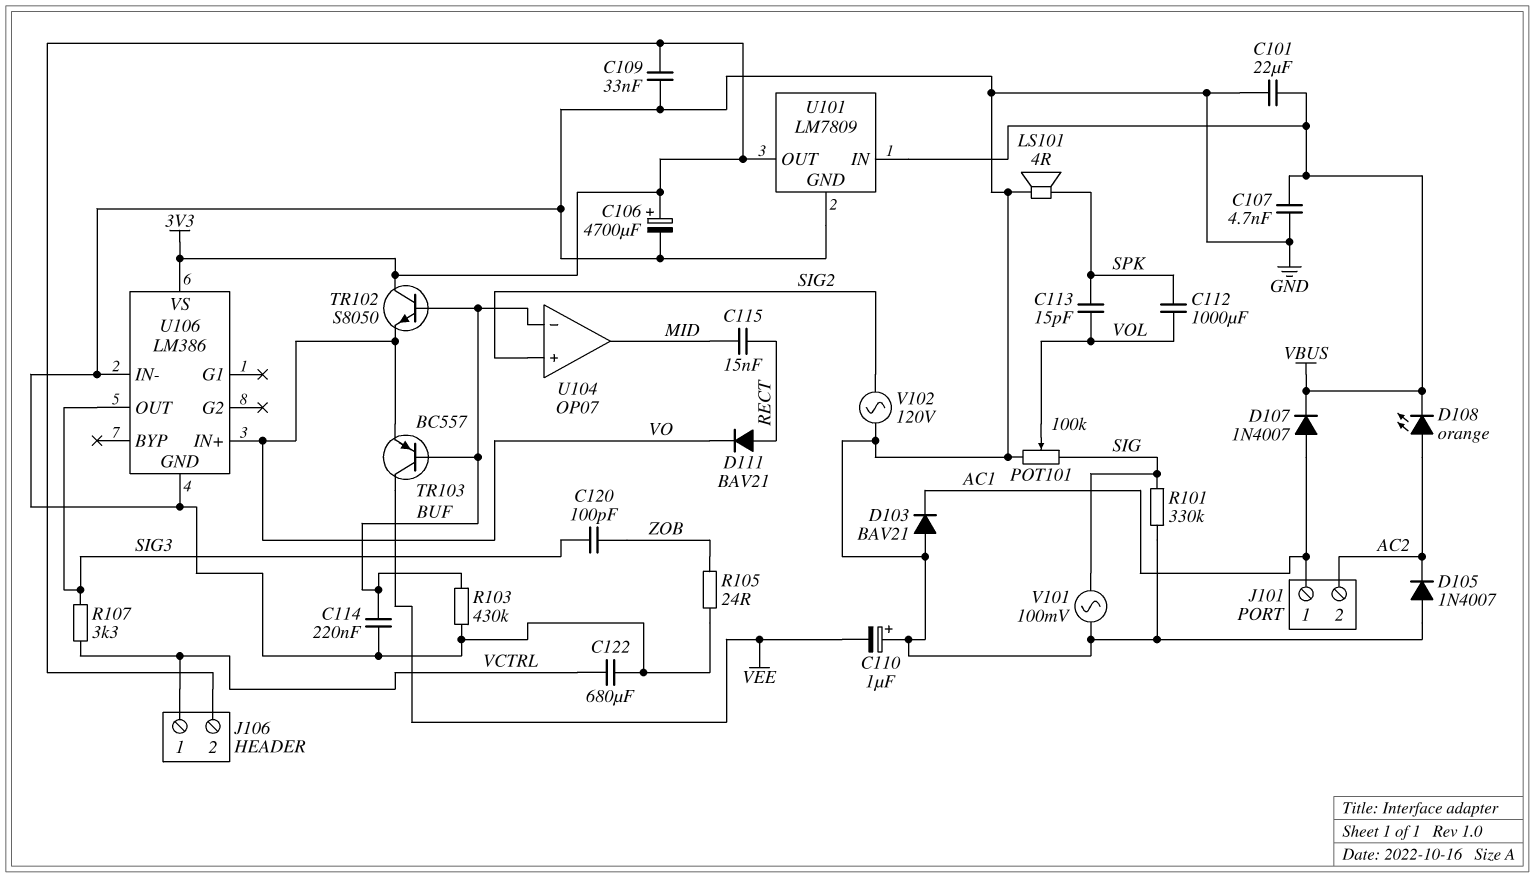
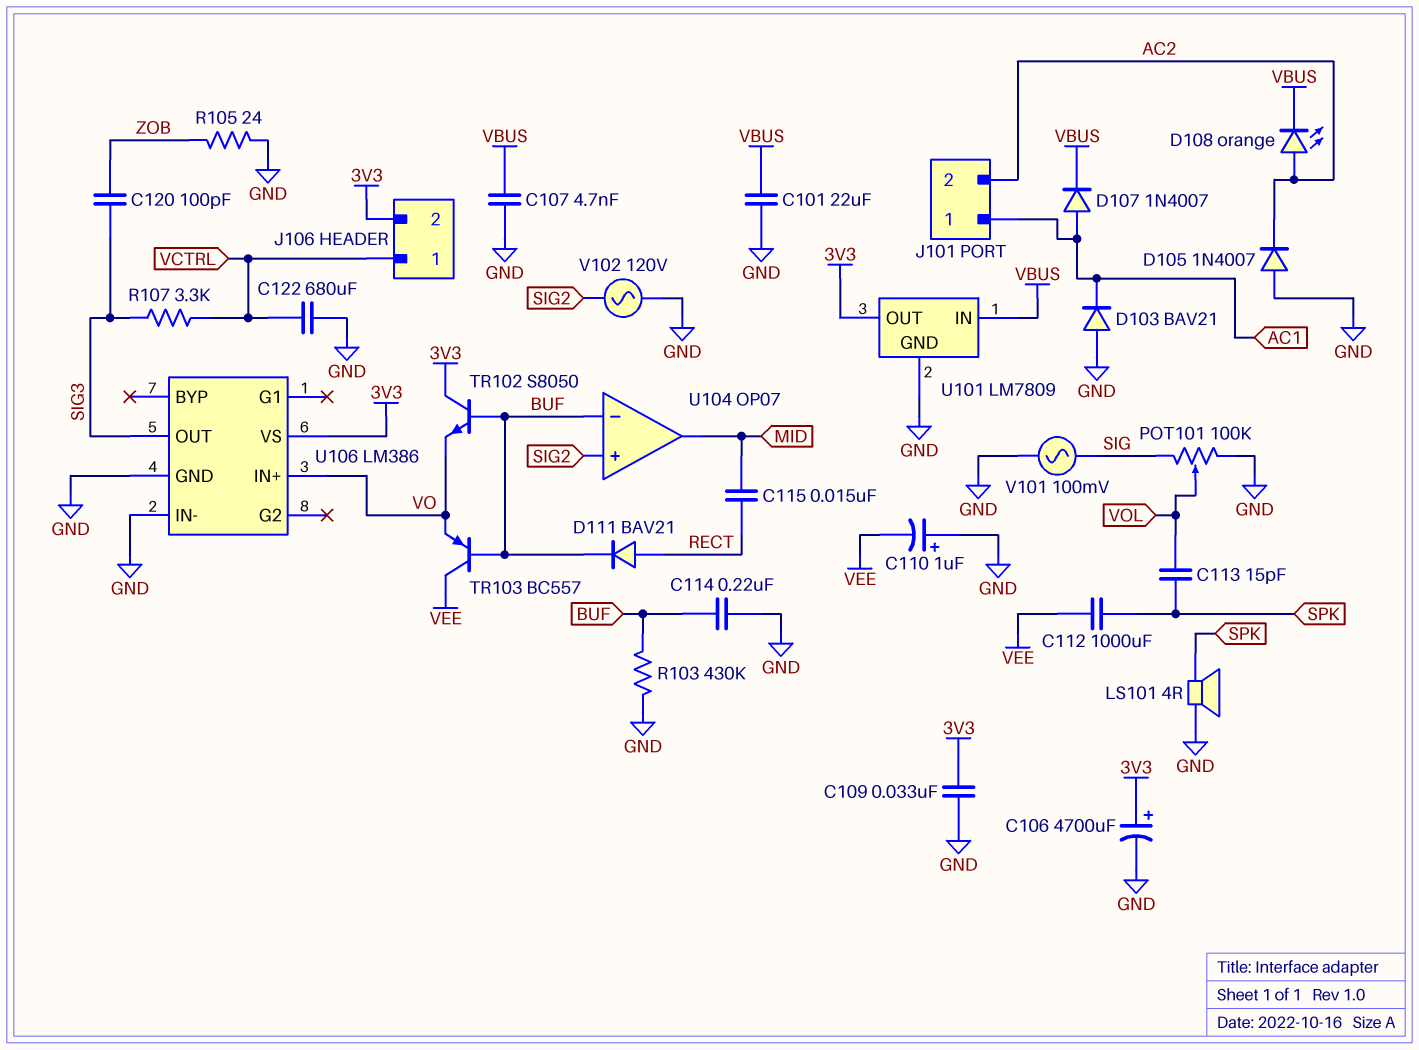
C112: 1000uF (SPK, VOL) -> 1000uF (SPK, VEE)
D111: diode BAV21 (A RECT, K VO) -> diode BAV21 (A RECT, K BUF)
R101: 330k (GND, SIG) -> none

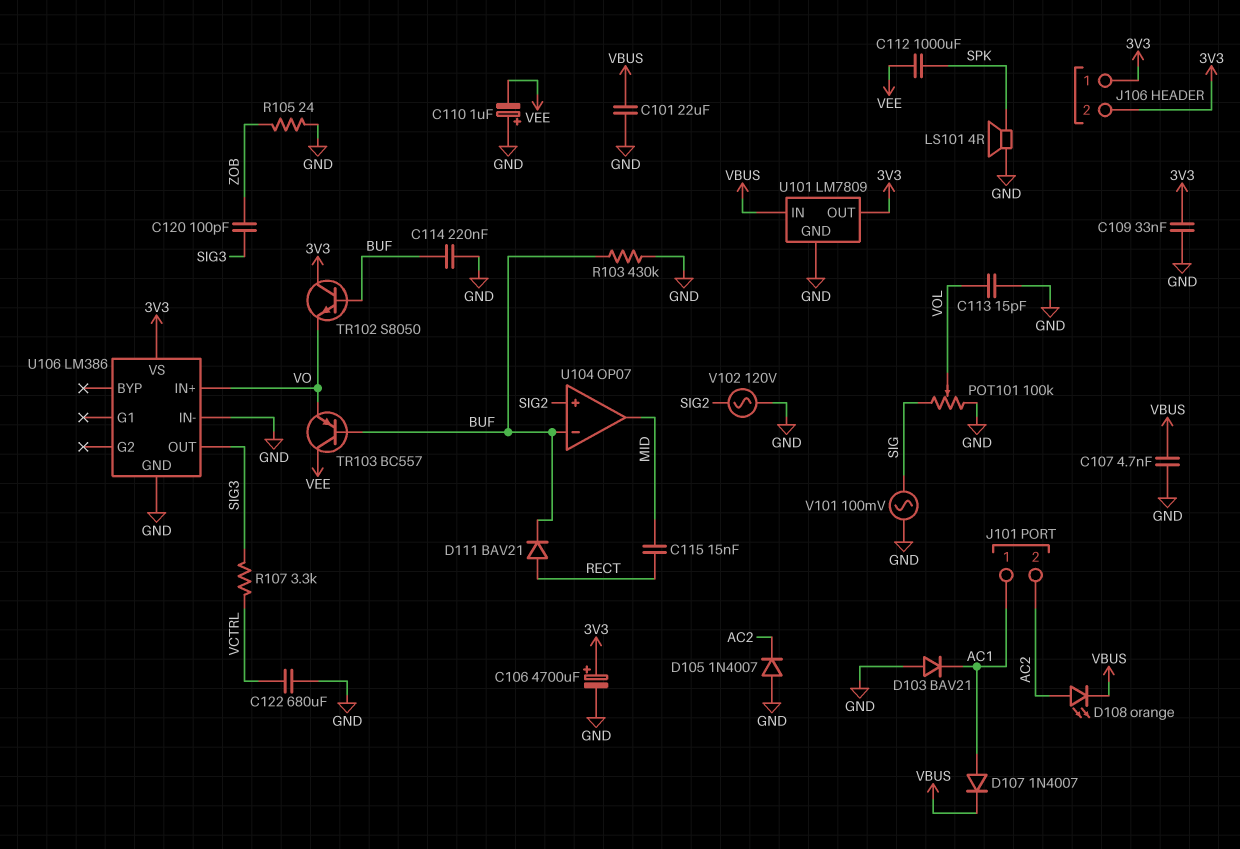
C113: 15pF (SPK, VOL) -> 15pF (GND, VOL)
J106 pin 1: VCTRL -> 3V3

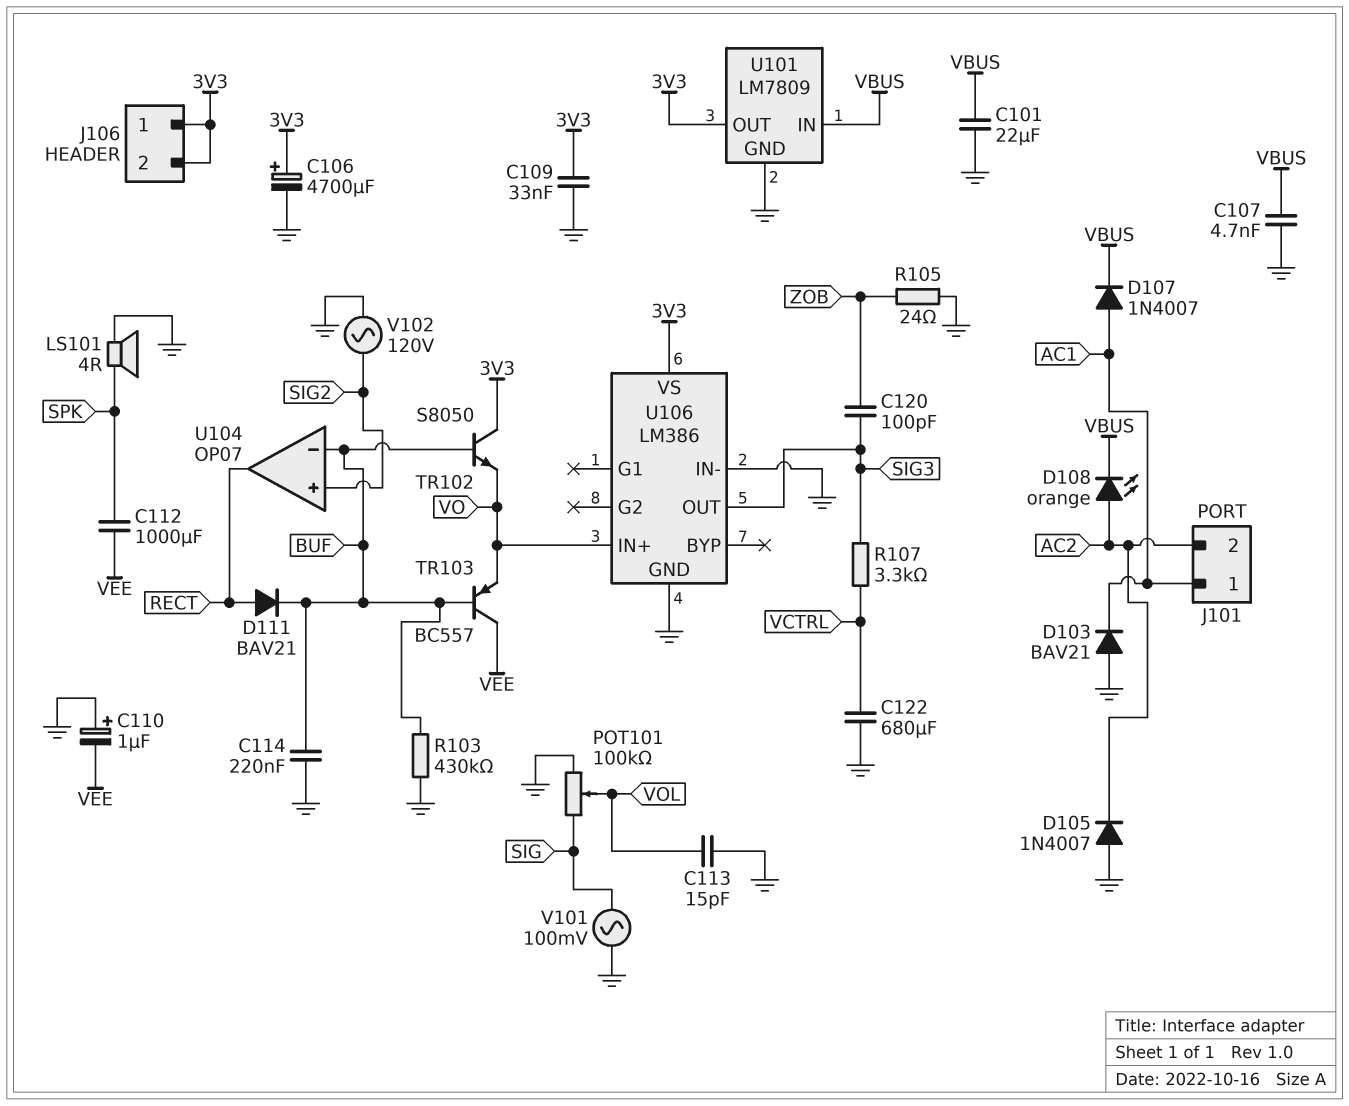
C115: 15nF (MID, RECT) -> none
U104 pin out: MID -> RECT

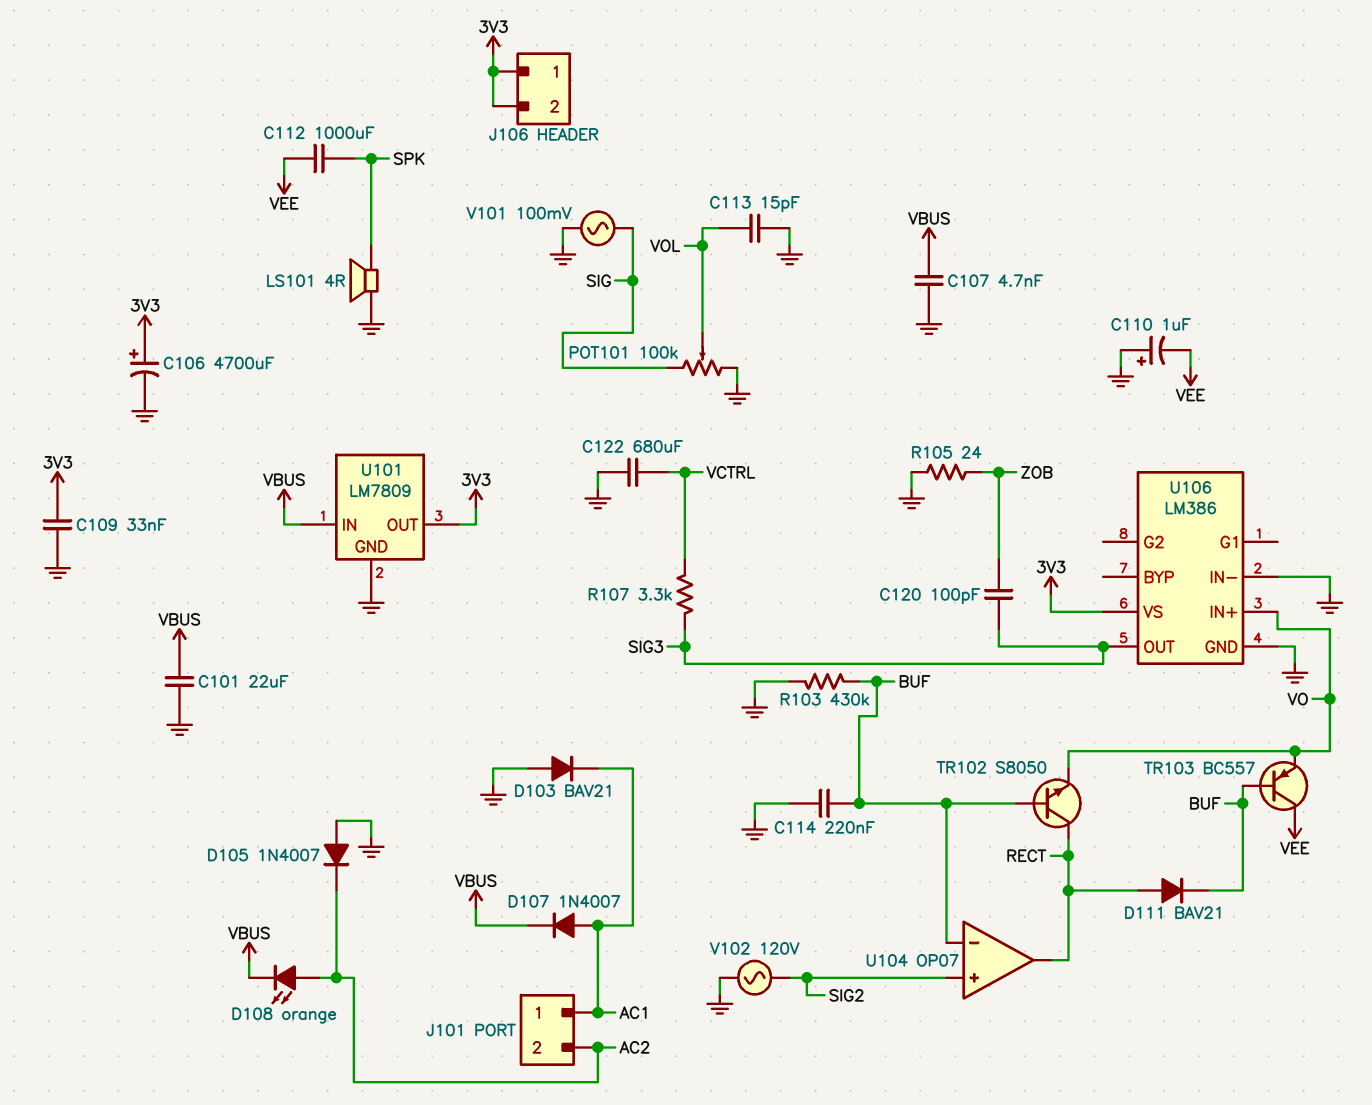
TR102: NPN S8050 (B BUF, C 3V3, E VO) -> NPN S8050 (B BUF, C RECT, E VO)

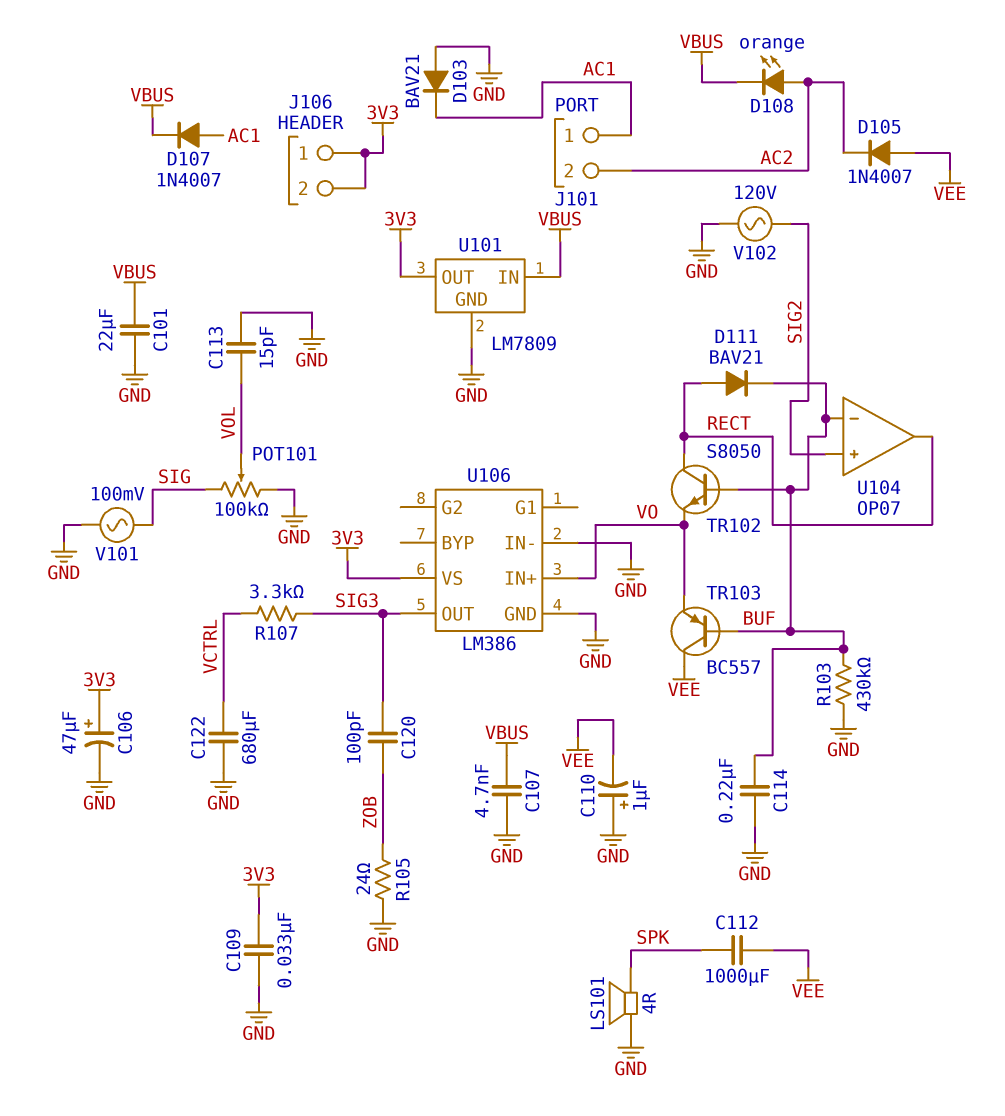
C106: 4700uF (plus 3V3, minus GND) -> 47uF (plus 3V3, minus GND)
D105: diode 1N4007 (A GND, K AC2) -> diode 1N4007 (A VEE, K AC2)

